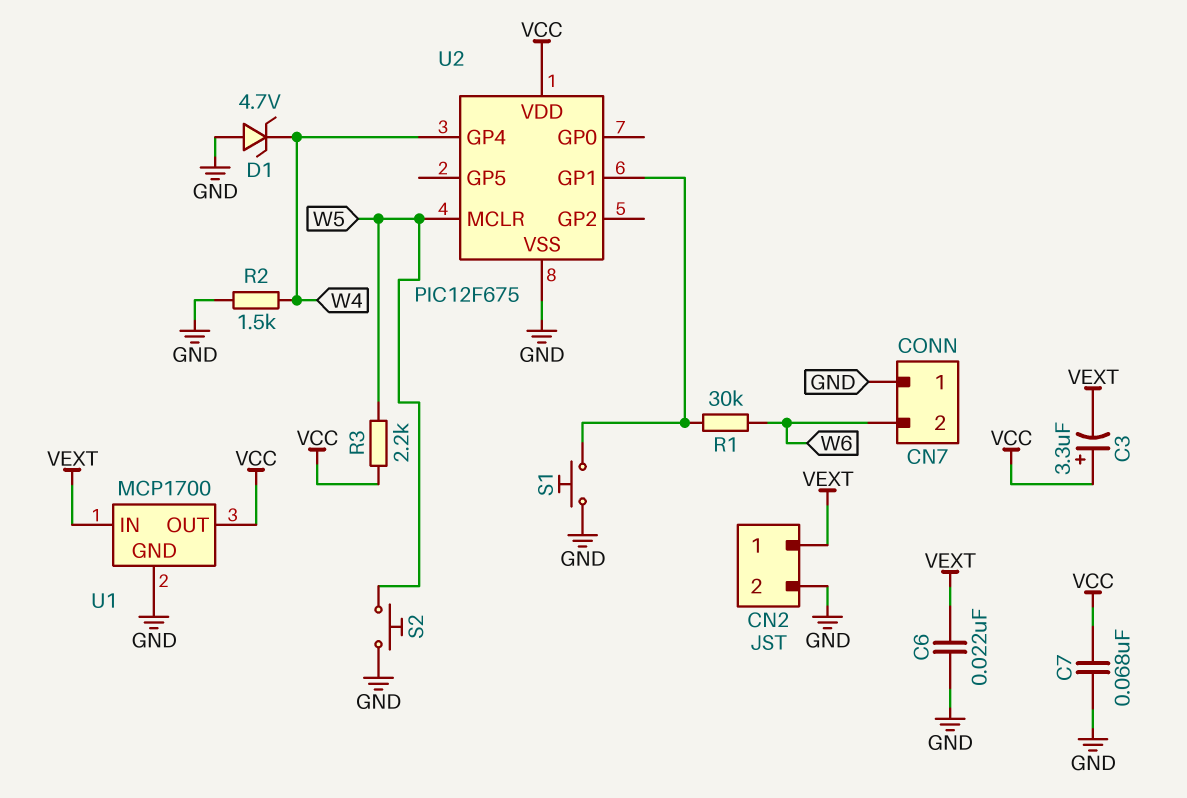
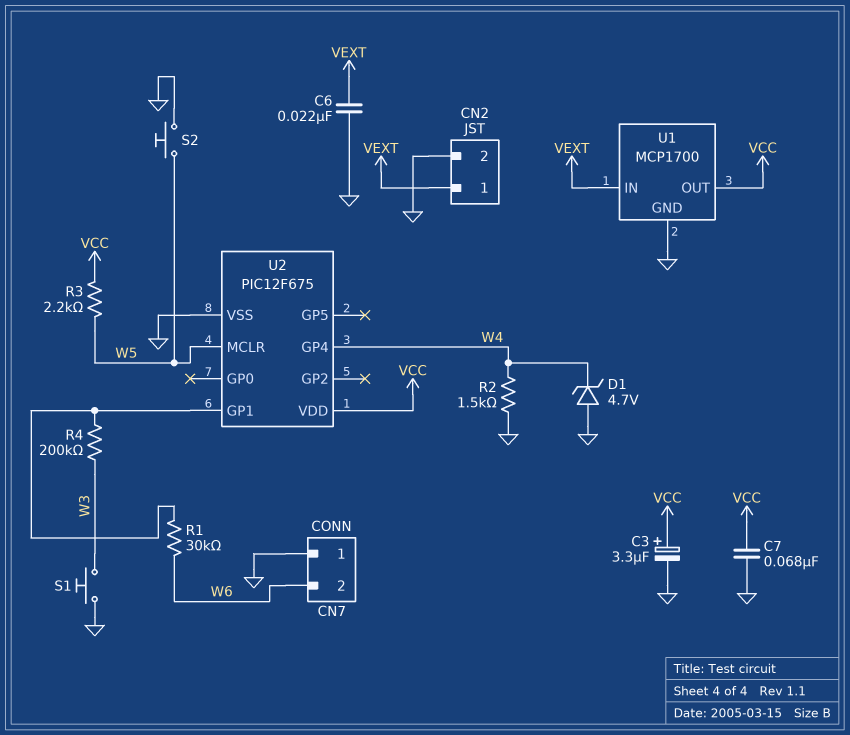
C3: 3.3uF (plus VCC, minus VEXT) -> 3.3uF (plus VCC, minus GND)
R4: none -> 200k (U2/GP1, W3)
S1: button (GND, U2/GP1) -> button (GND, W3)

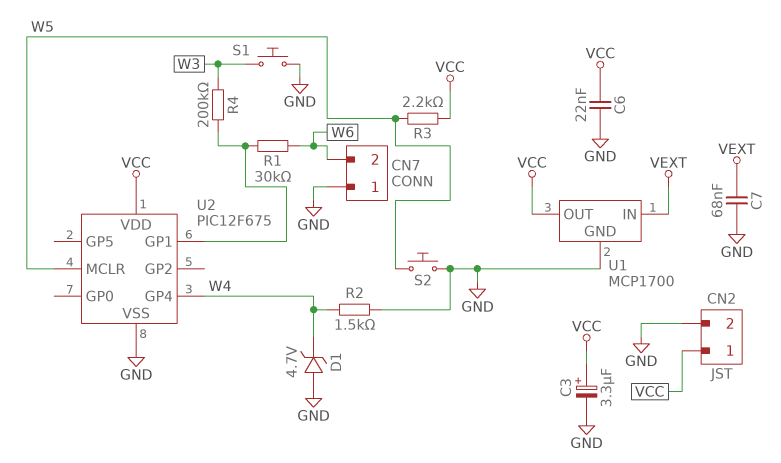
C6: 22nF (GND, VEXT) -> 22nF (GND, VCC)
C7: 68nF (GND, VCC) -> 68nF (GND, VEXT)
CN2 pin 1: VEXT -> VCC

